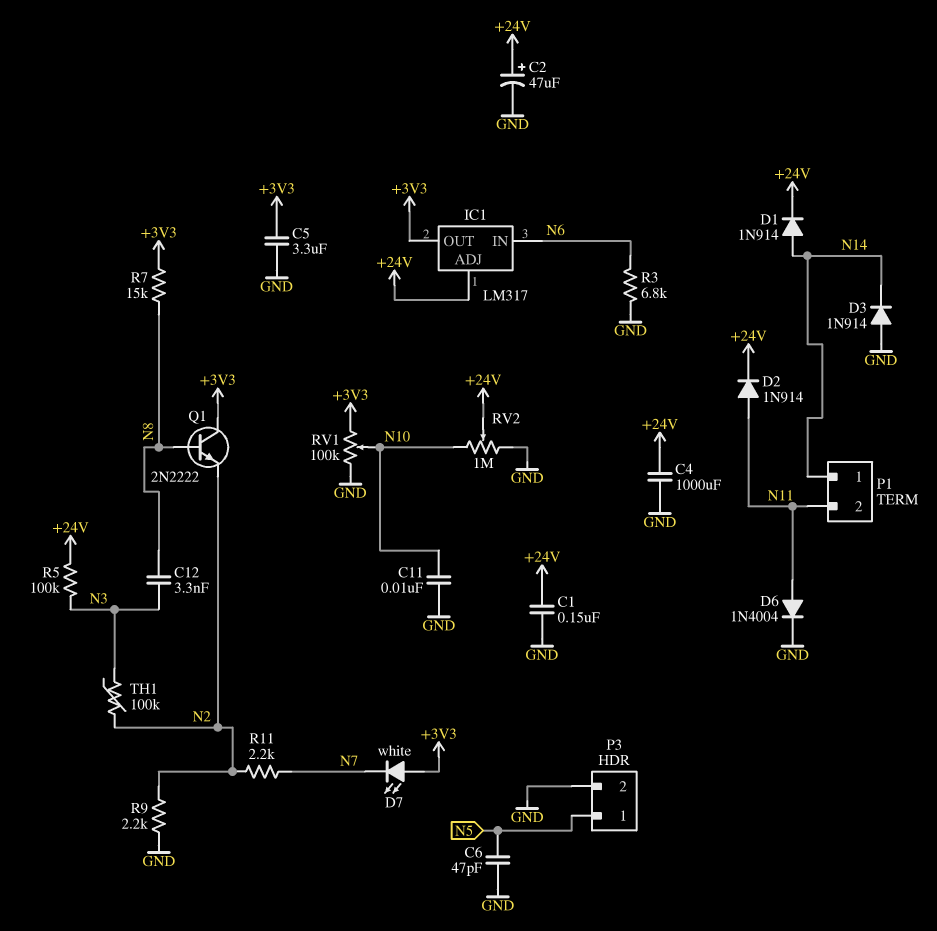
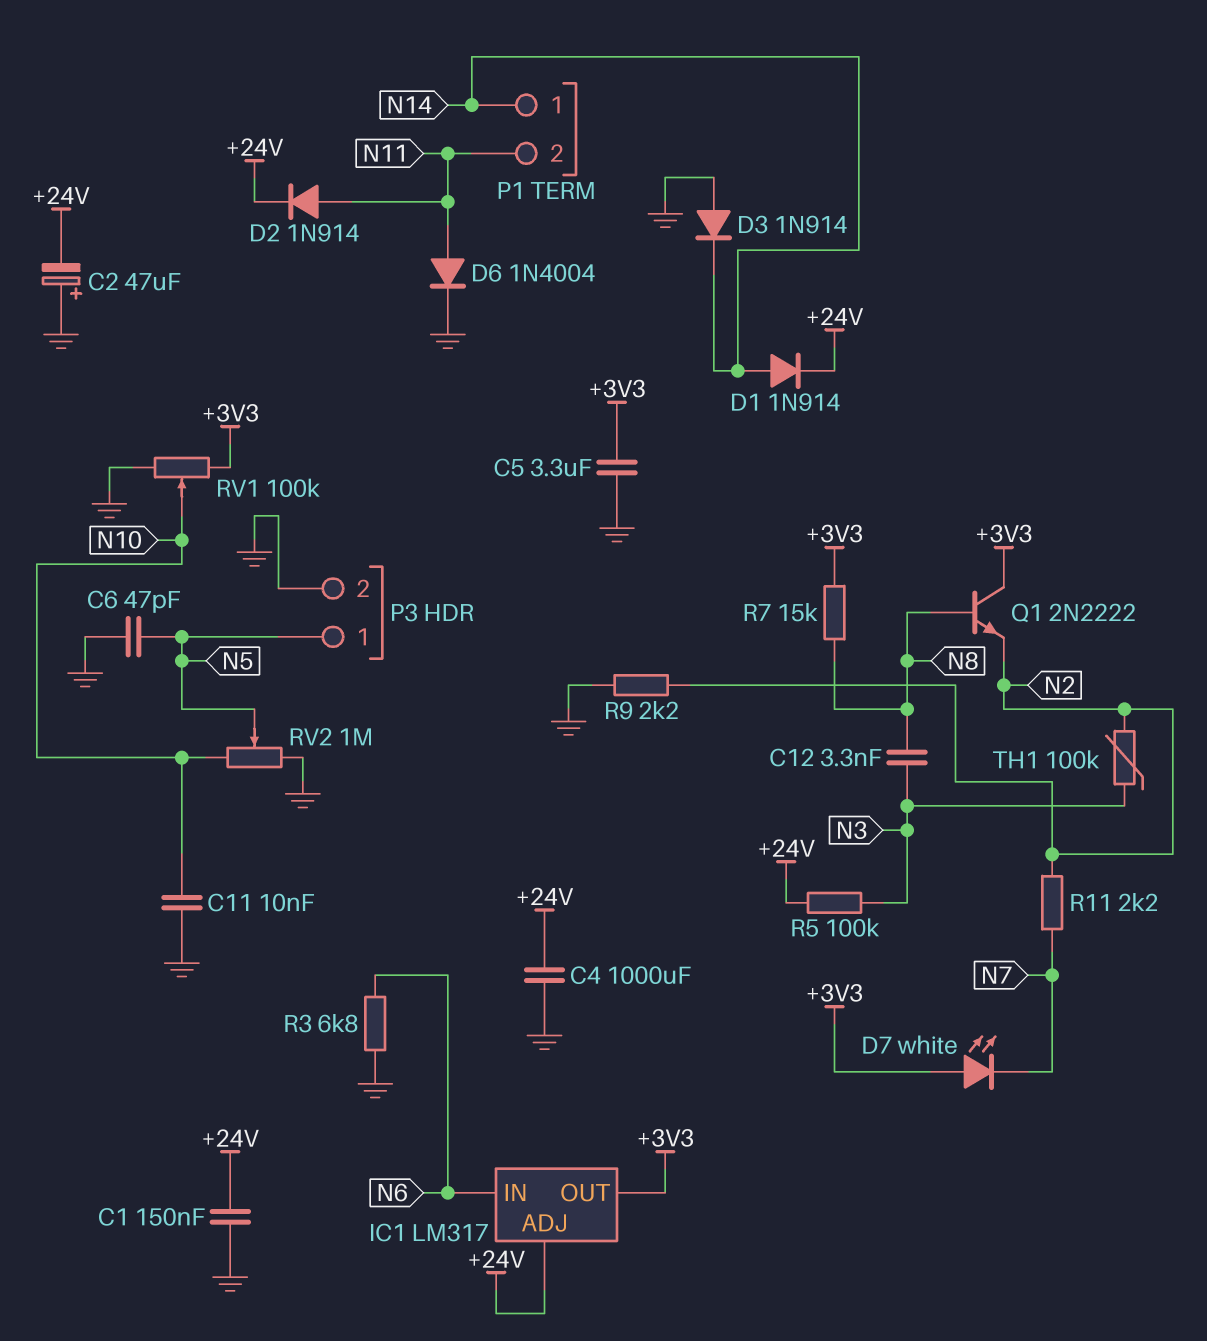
C2: 47uF (plus +24V, minus GND) -> 47uF (plus GND, minus +24V)
RV2: 1M (GND, N10, wiper +24V) -> 1M (GND, N10, wiper N5)

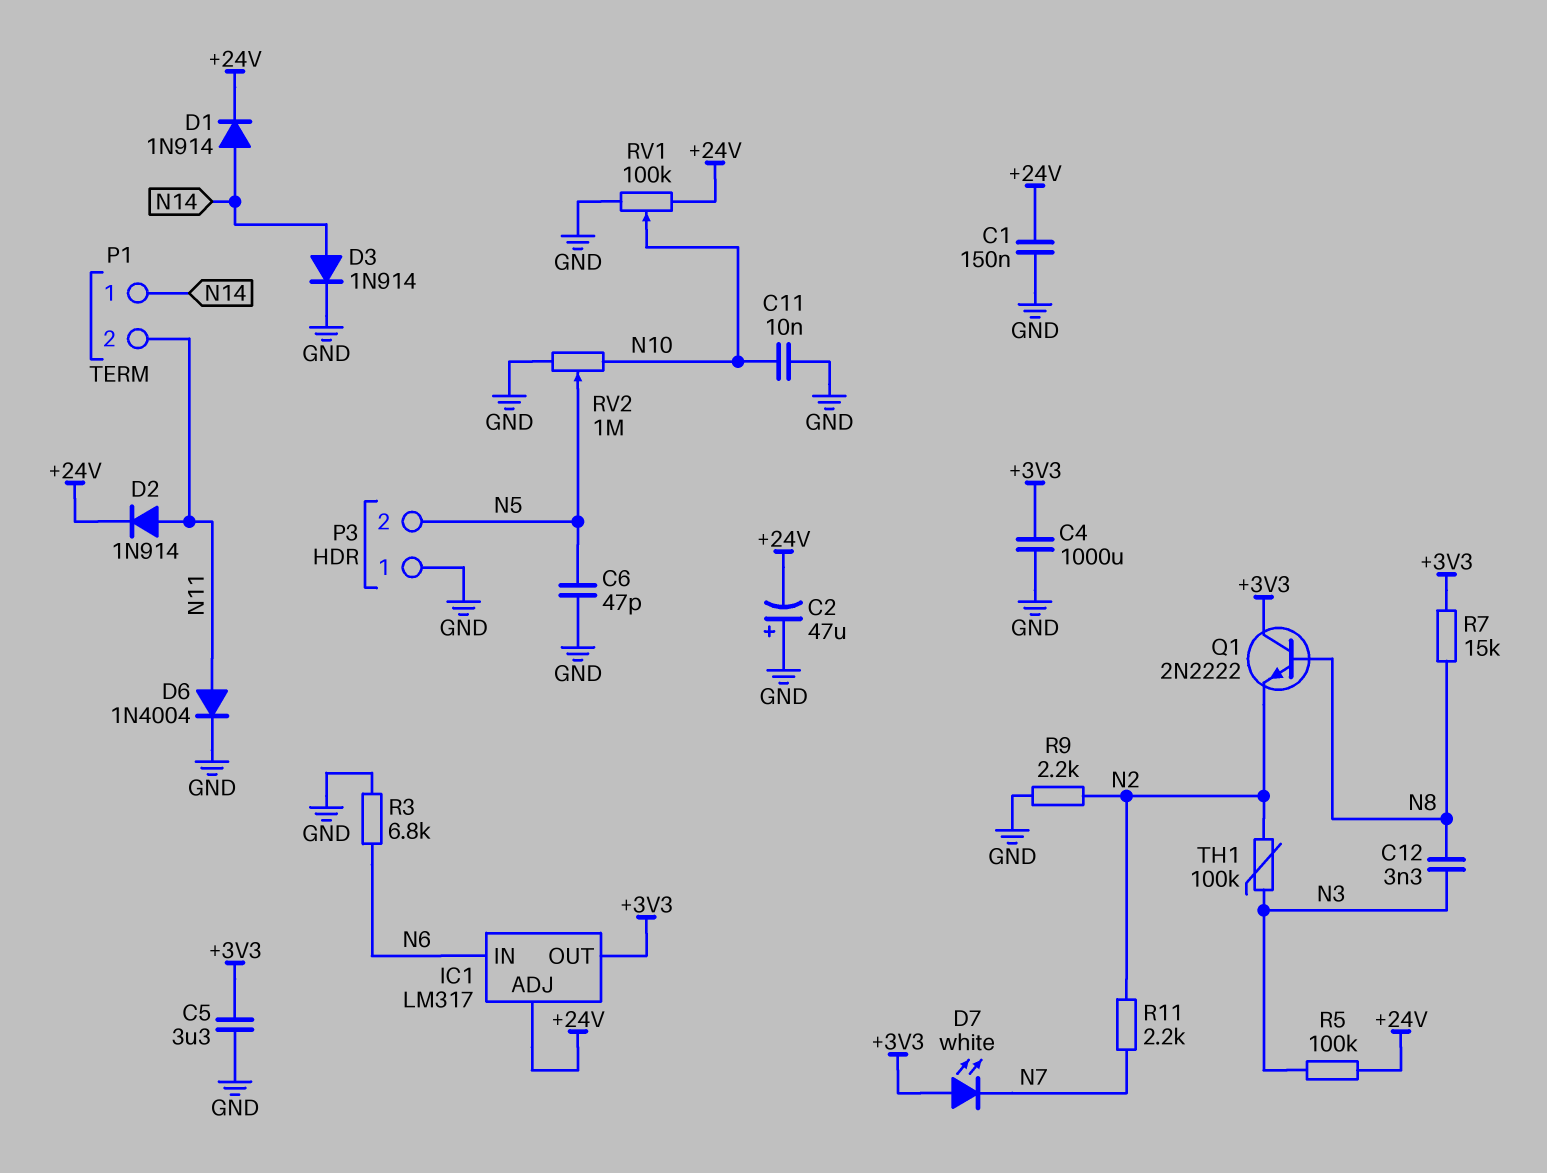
C4: 1000uF (+24V, GND) -> 1000uF (+3V3, GND)
D3: diode 1N914 (A GND, K N14) -> diode 1N914 (A N14, K GND)
P3 pin 1: N5 -> GND
P3 pin 2: GND -> N5
RV1: 100k (+3V3, GND, wiper N10) -> 100k (+24V, GND, wiper N10)

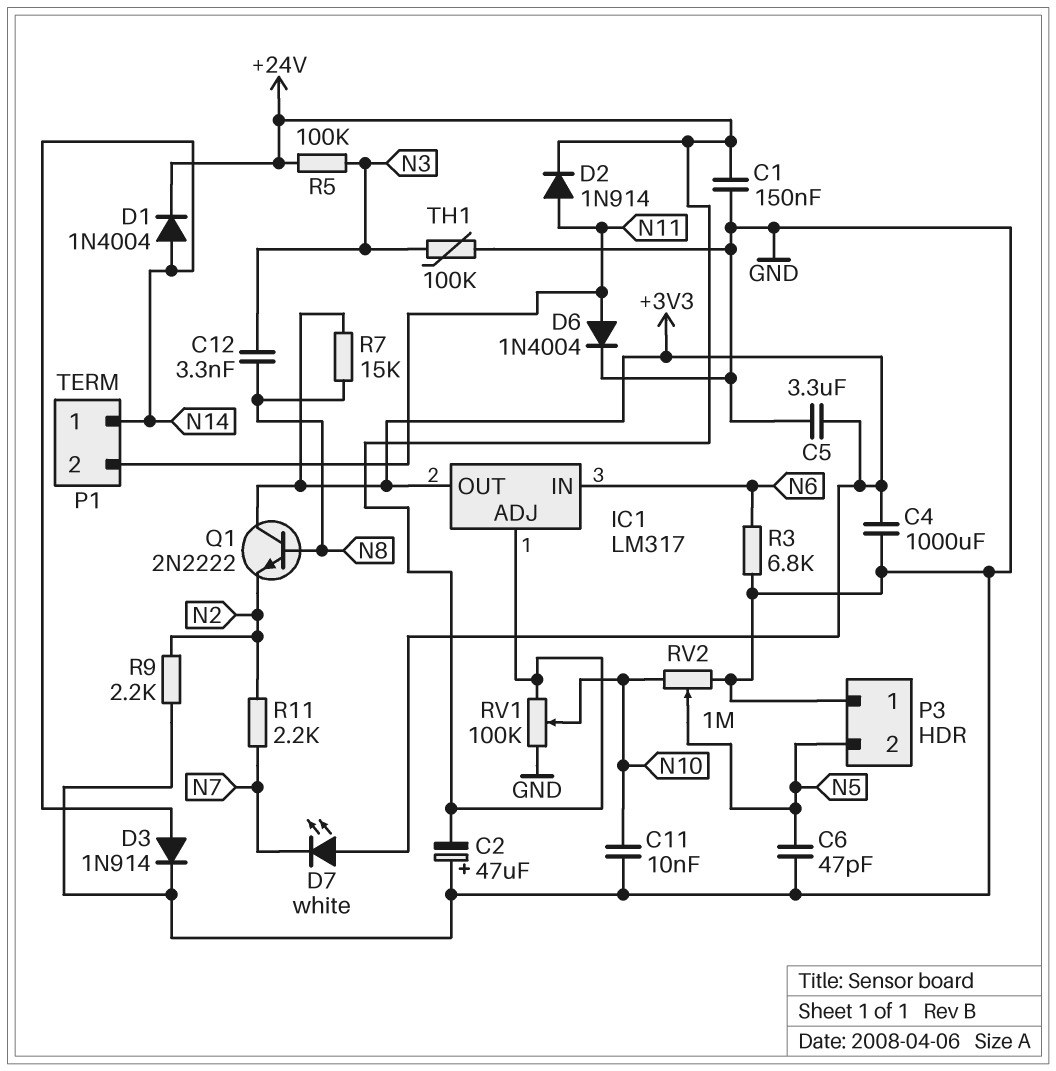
D1: diode 1N914 (A N14, K +24V) -> diode 1N4004 (A N14, K +24V)
TH1: 100k (N2, N3) -> 100k (GND, N3)

